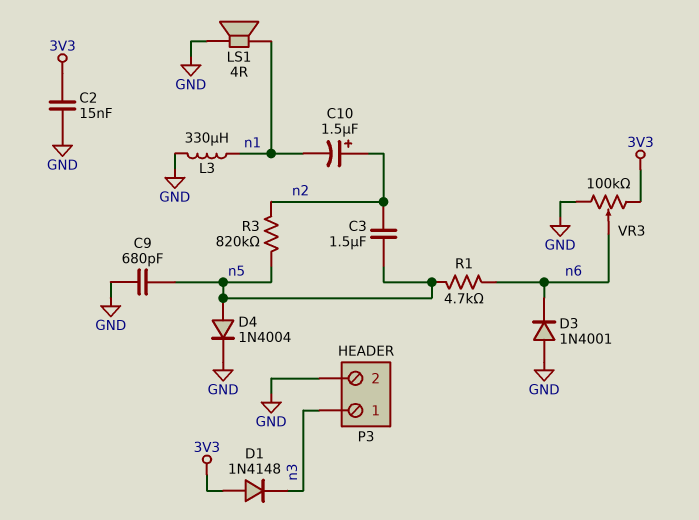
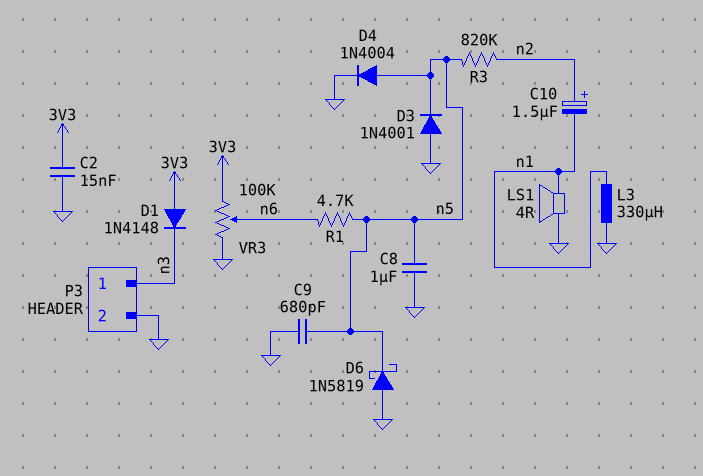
C3: 1.5uF (n2, n5) -> none
C8: none -> 1uF (GND, n5)
D3: diode 1N4001 (A GND, K n6) -> diode 1N4001 (A GND, K n5)
D6: none -> schottky 1N5819 (A GND, K n5)

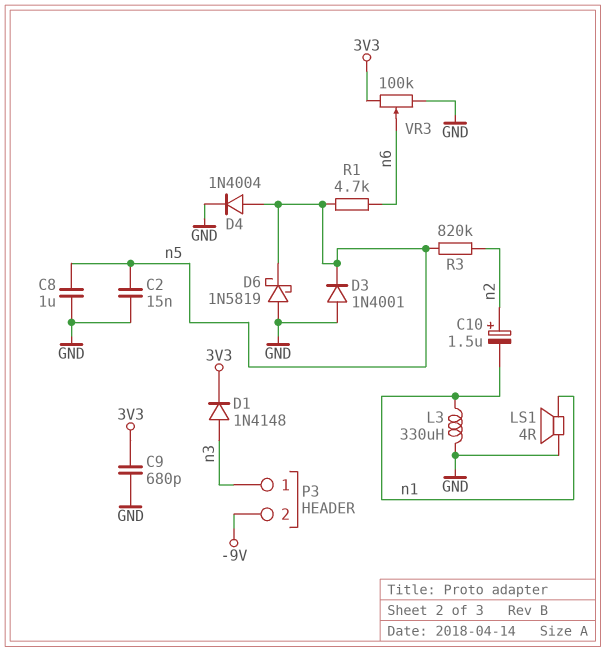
C2: 15nF (3V3, GND) -> 15nF (GND, n5)
C9: 680pF (GND, n5) -> 680pF (3V3, GND)
D1: diode 1N4148 (A 3V3, K n3) -> diode 1N4148 (A n3, K 3V3)
P3 pin 2: GND -> -9V

